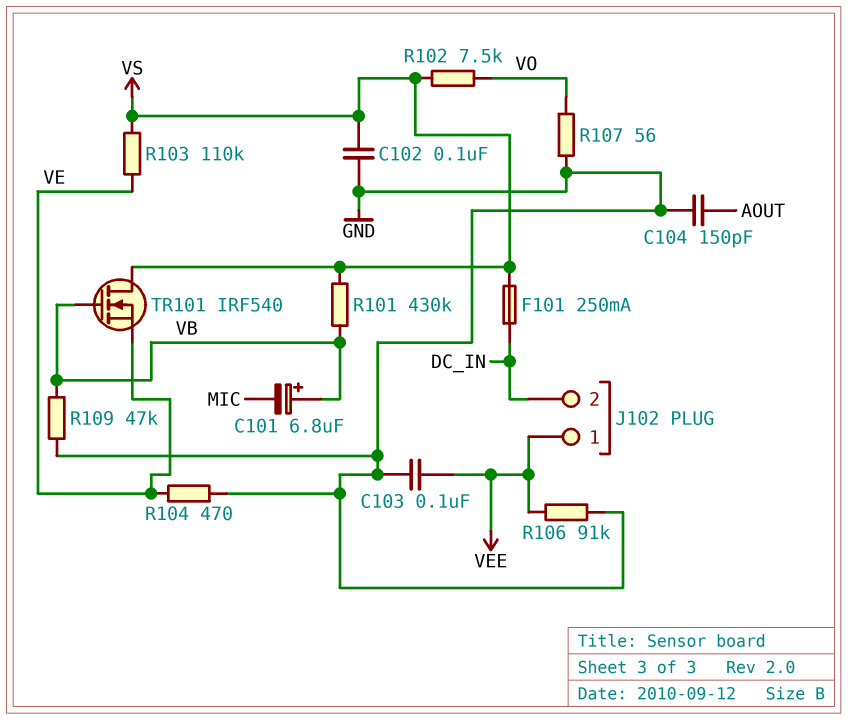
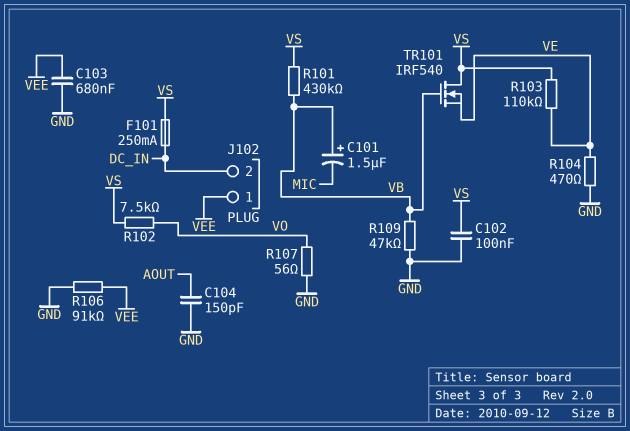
C101: 6.8uF (plus VB, minus MIC) -> 1.5uF (plus VB, minus MIC)
C103: 100nF (GND, VEE) -> 680nF (GND, VEE)

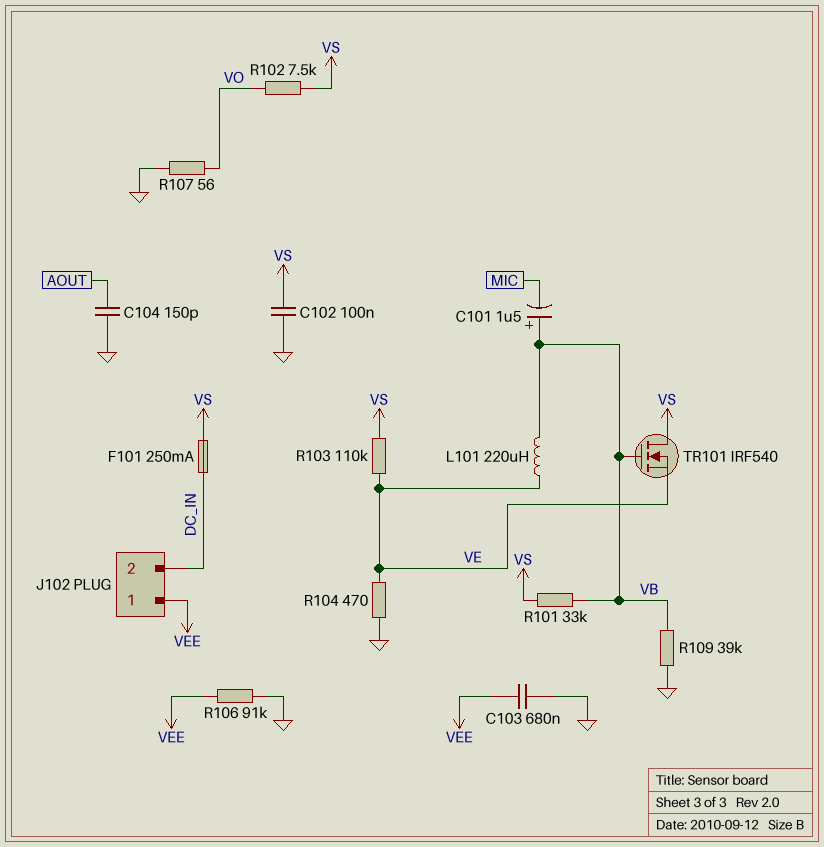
L101: none -> 220uH (VB, VE)
R101: 430k (VB, VS) -> 33k (VB, VS)
R109: 47k (GND, VB) -> 39k (GND, VB)

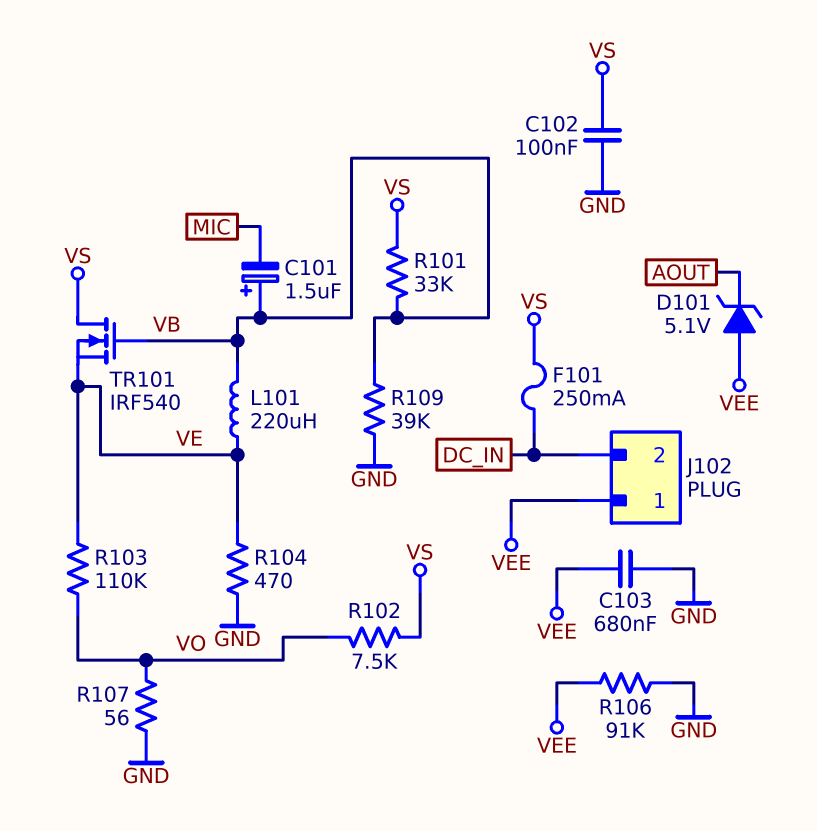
C104: 150pF (AOUT, GND) -> none
D101: none -> zener 5.1V (A VEE, K AOUT)
R103: 110k (VE, VS) -> 110k (VE, VO)

